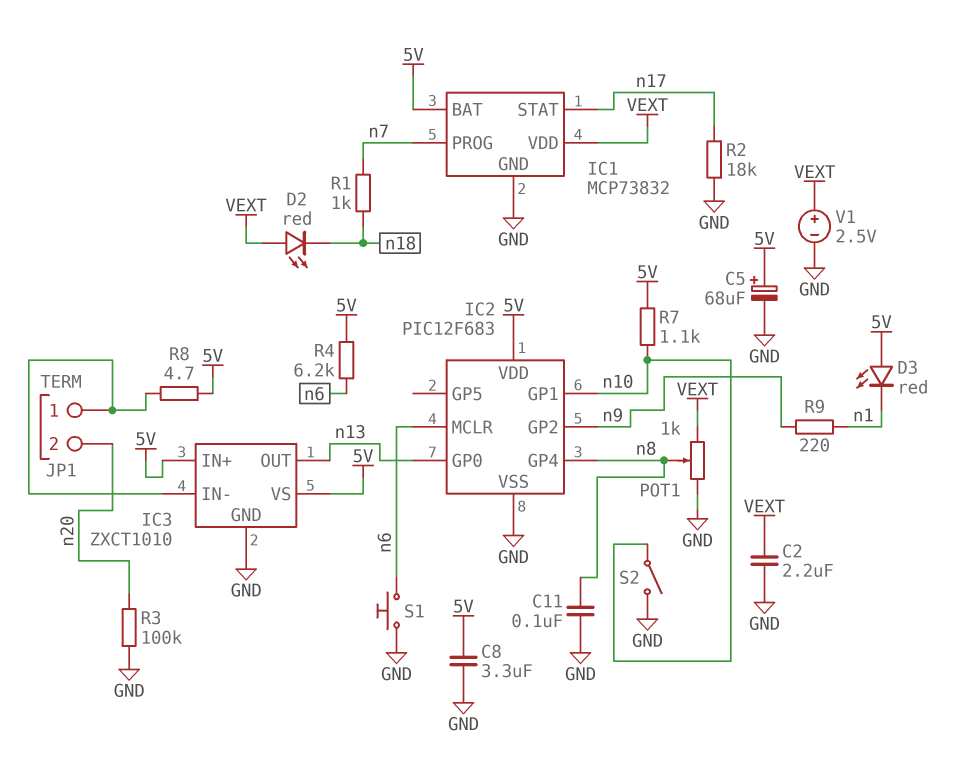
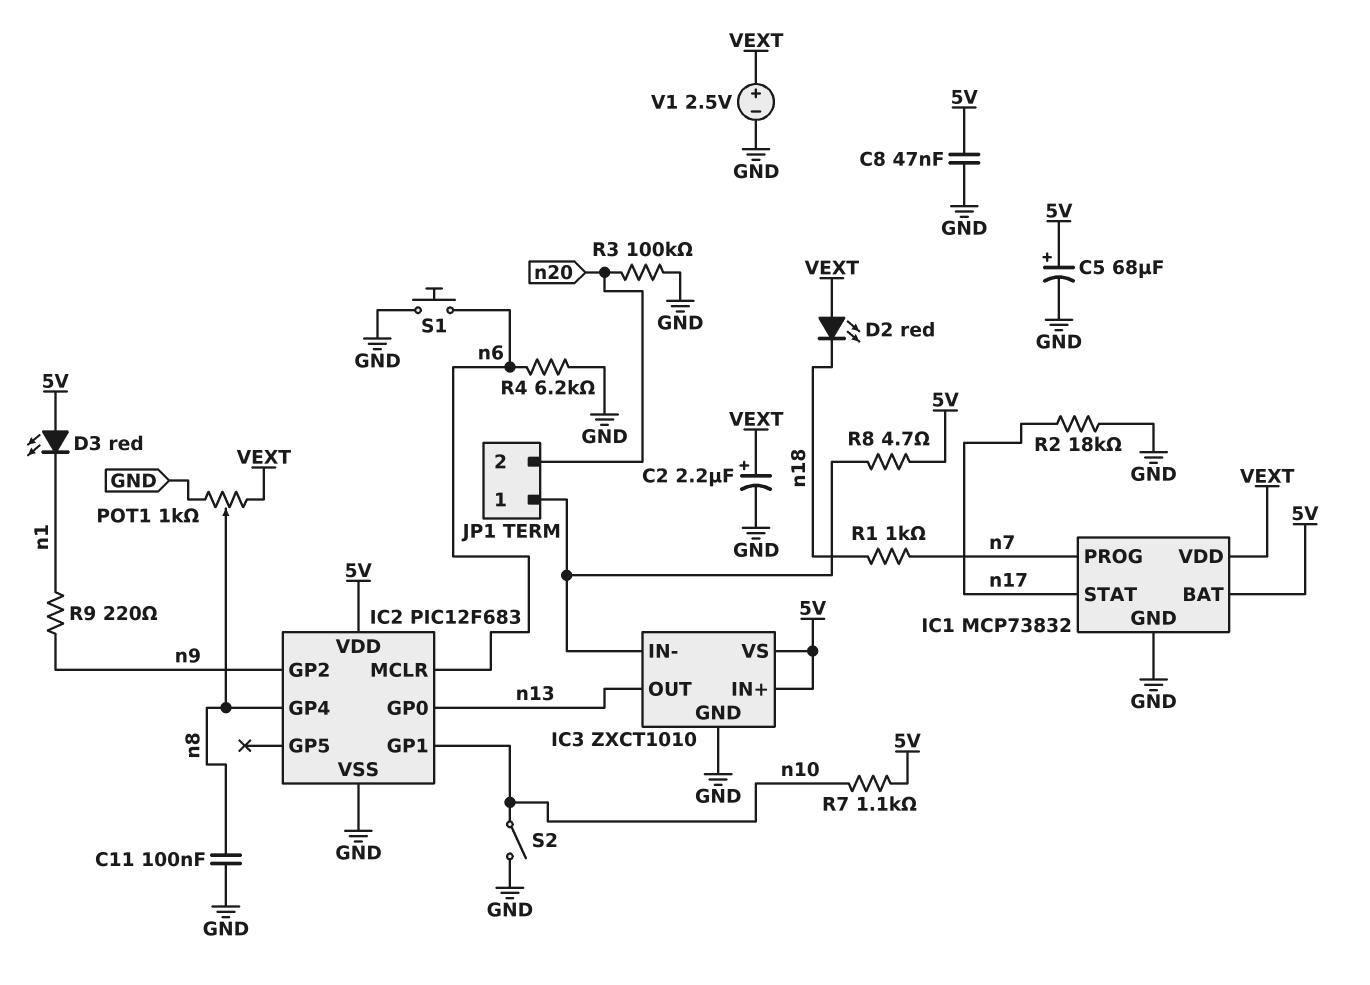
C2: 2.2uF (GND, VEXT) -> 2.2uF (plus VEXT, minus GND)
C8: 3.3uF (5V, GND) -> 47nF (5V, GND)
R4: 6.2k (5V, n6) -> 6.2k (GND, n6)

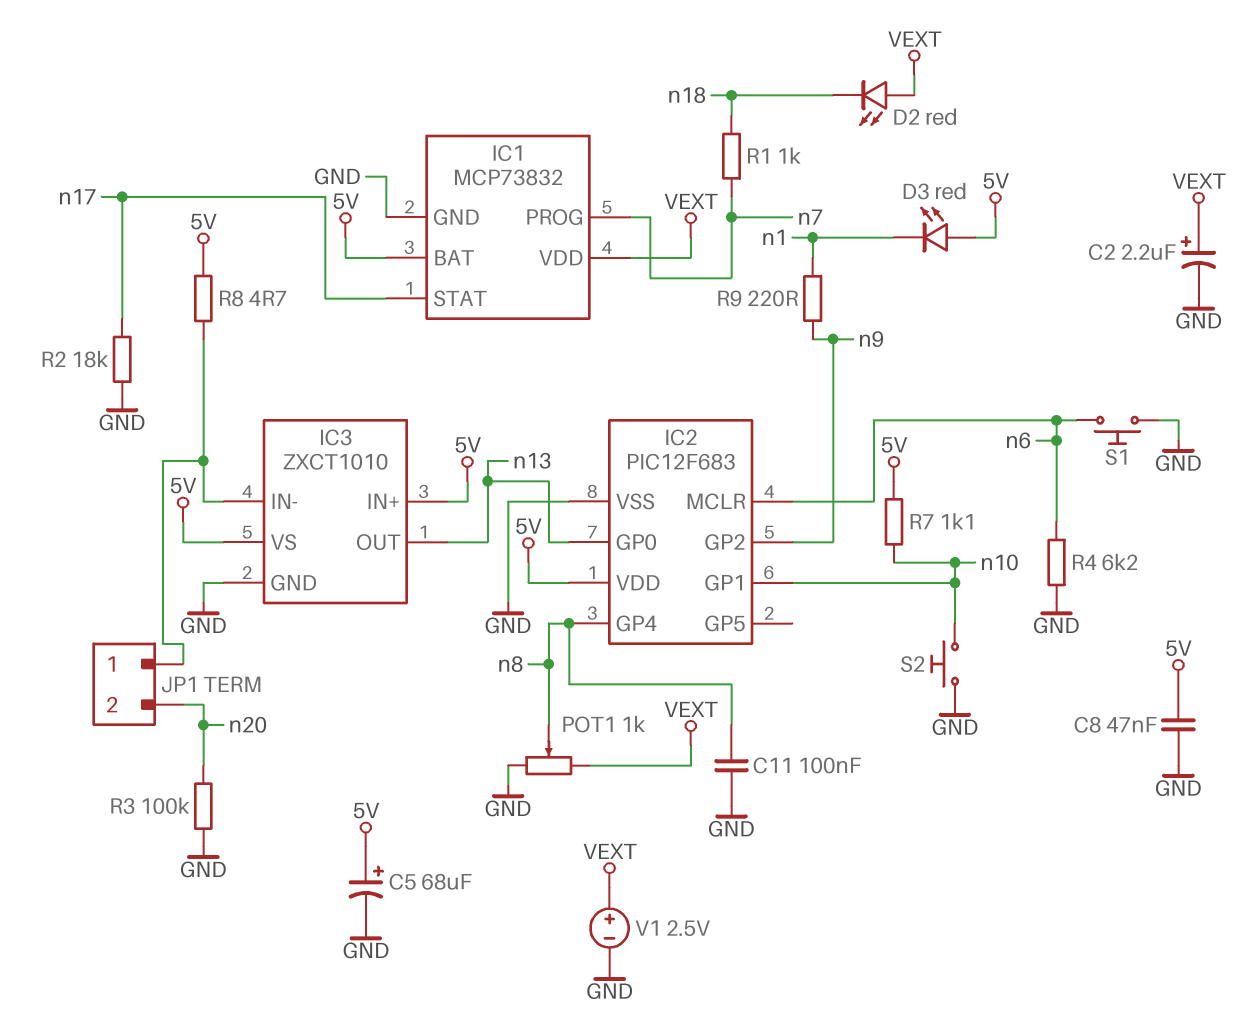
S2: switch (GND, n10) -> button (GND, n10)

